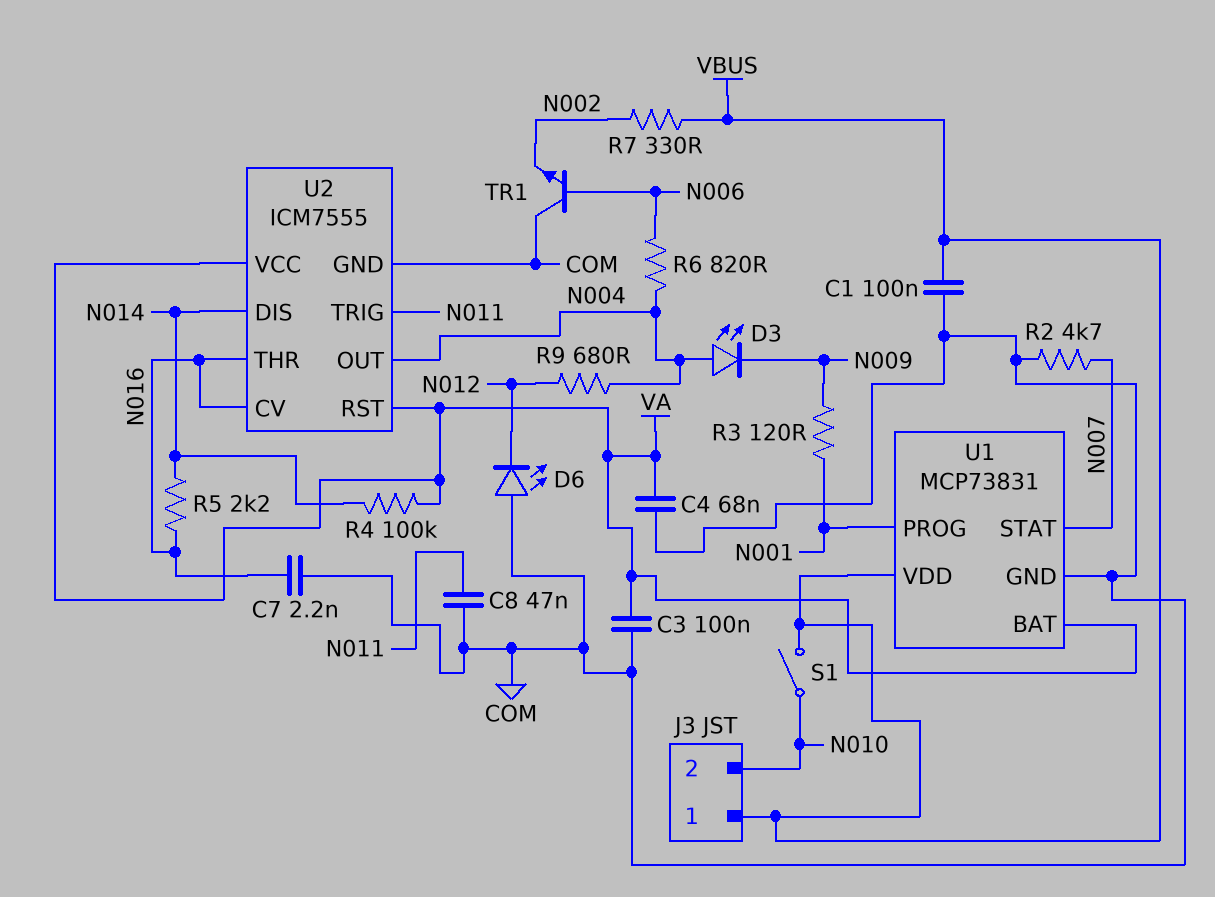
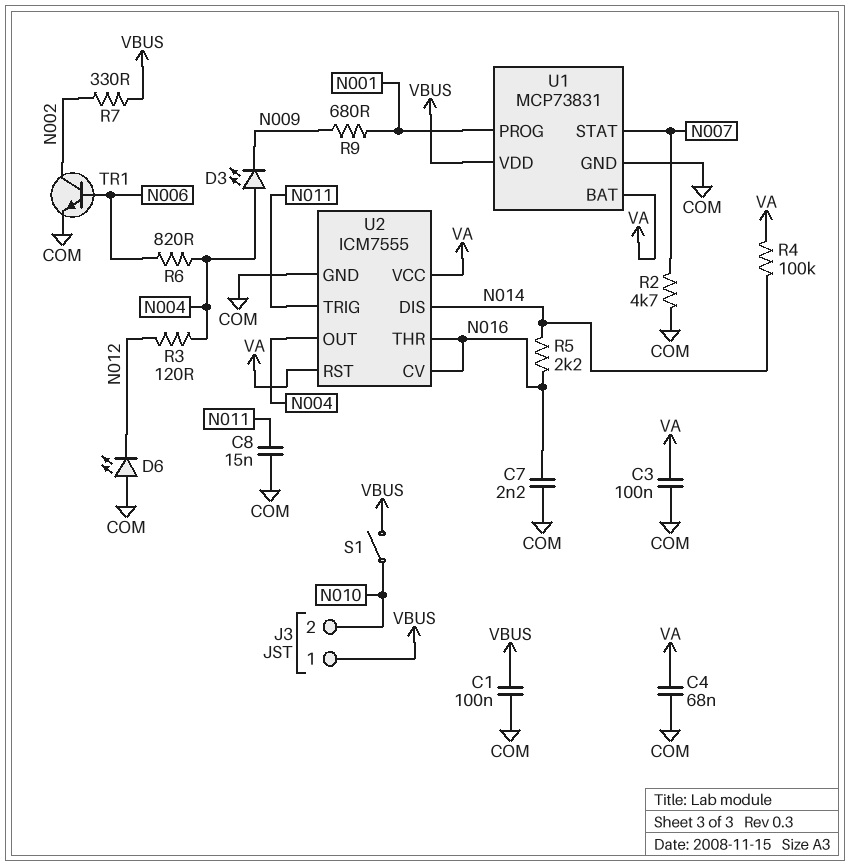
C8: 47nF (COM, N011) -> 15nF (COM, N011)
R3: 120 (N001, N009) -> 120 (N004, N012)
R9: 680 (N004, N012) -> 680 (N001, N009)
TR1: NPN (B N006, C COM, E N002) -> NPN (B N006, C N002, E COM)

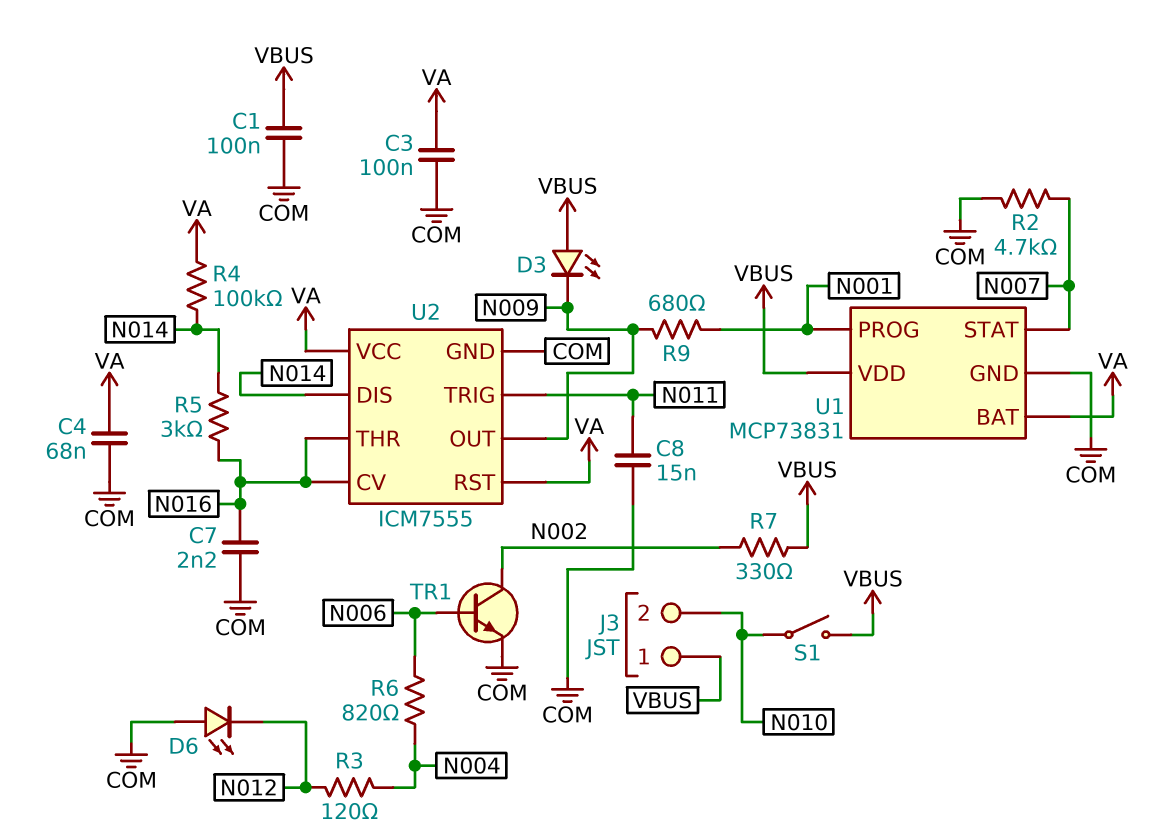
D3: LED (A N004, K N009) -> LED (A VBUS, K N009)
R5: 2.2k (N014, N016) -> 3k (N014, N016)
U2 pin OUT: N004 -> N009

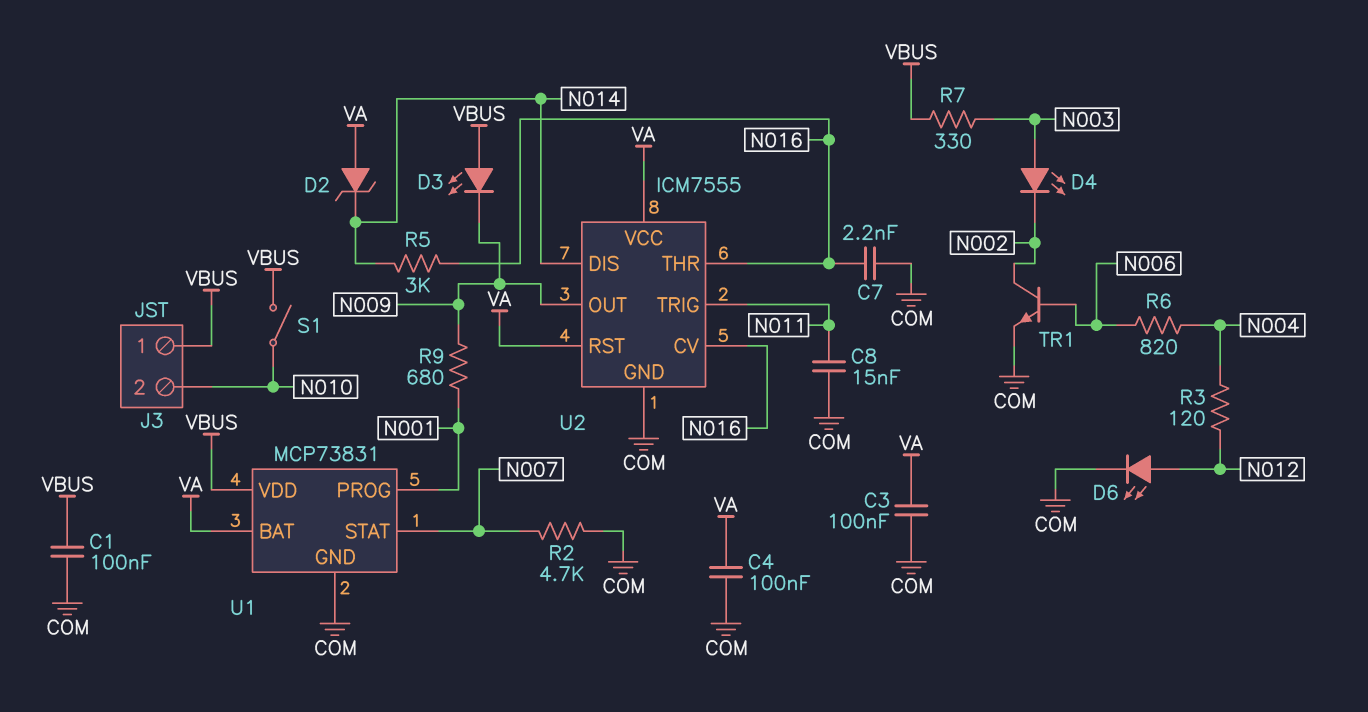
C4: 68nF (COM, VA) -> 100nF (COM, VA)
D2: none -> zener (A VA, K N014)
D4: none -> LED (A N003, K N002)
D6: LED (A COM, K N012) -> LED (A N012, K COM)
R4: 100k (N014, VA) -> none
R7: 330 (N002, VBUS) -> 330 (N003, VBUS)

